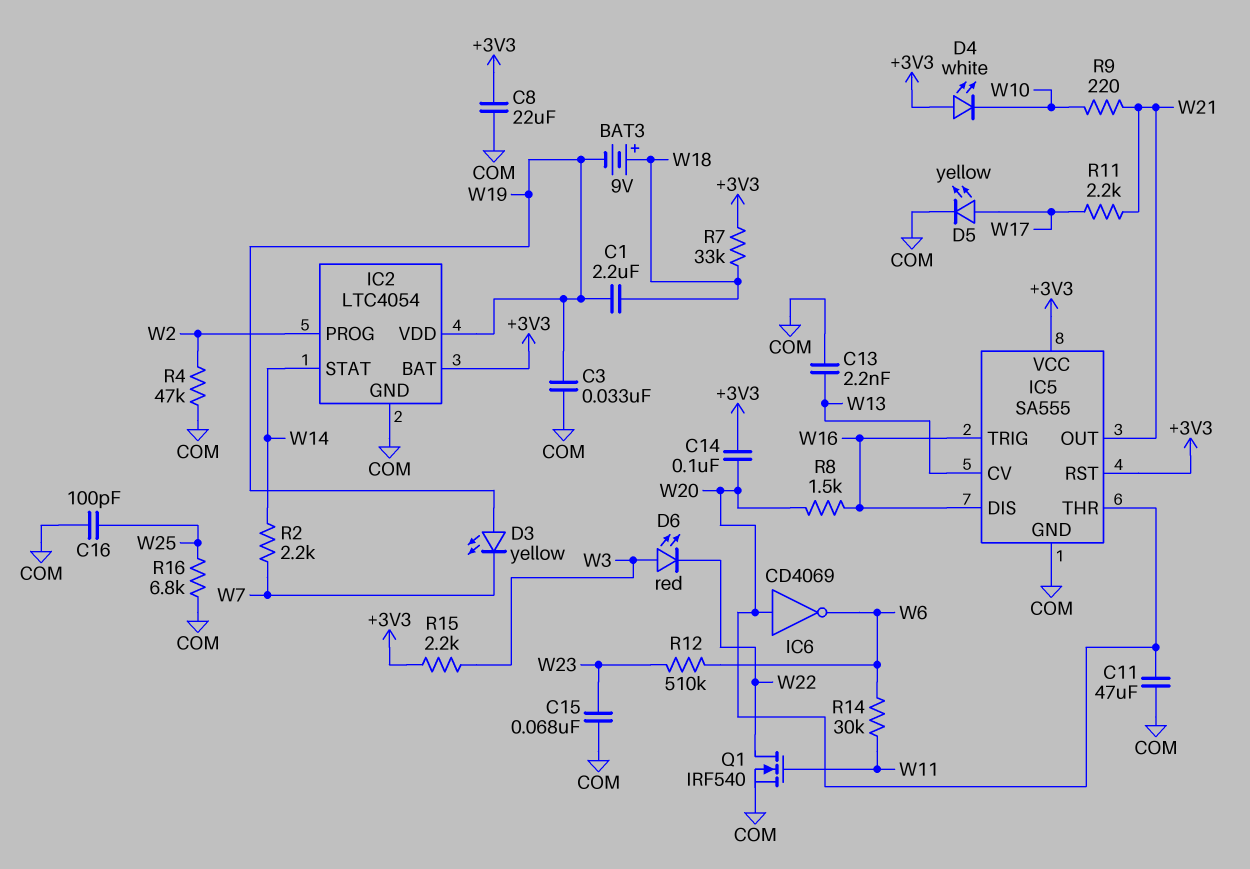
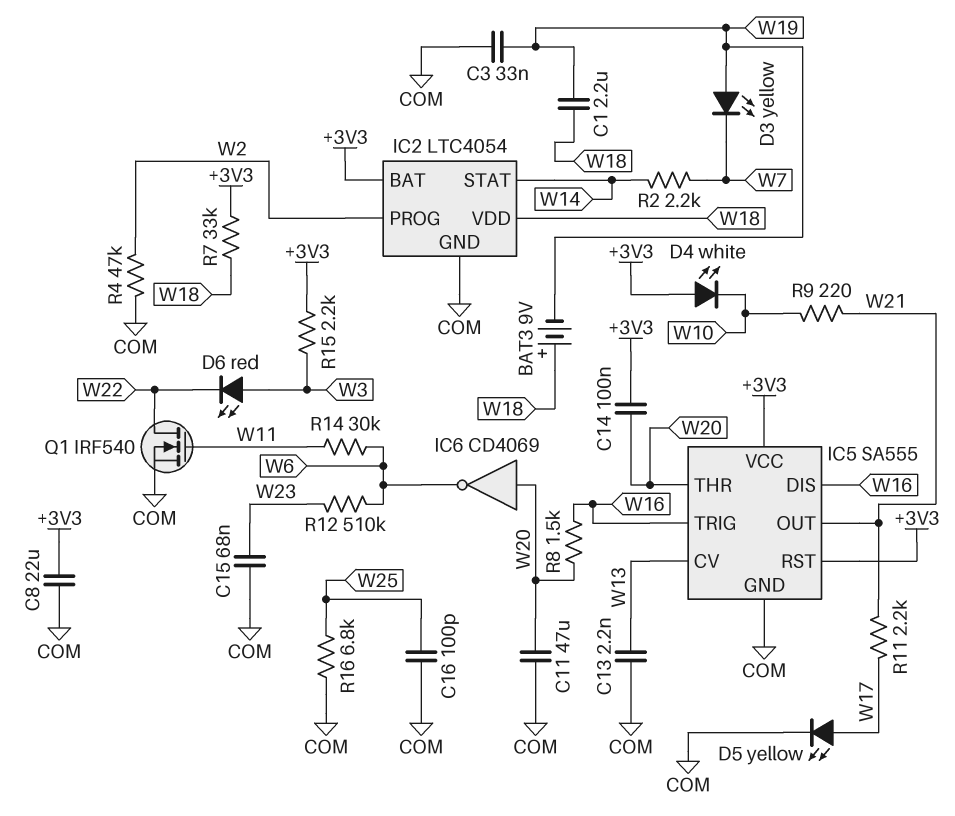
IC2 pin VDD: W19 -> W18

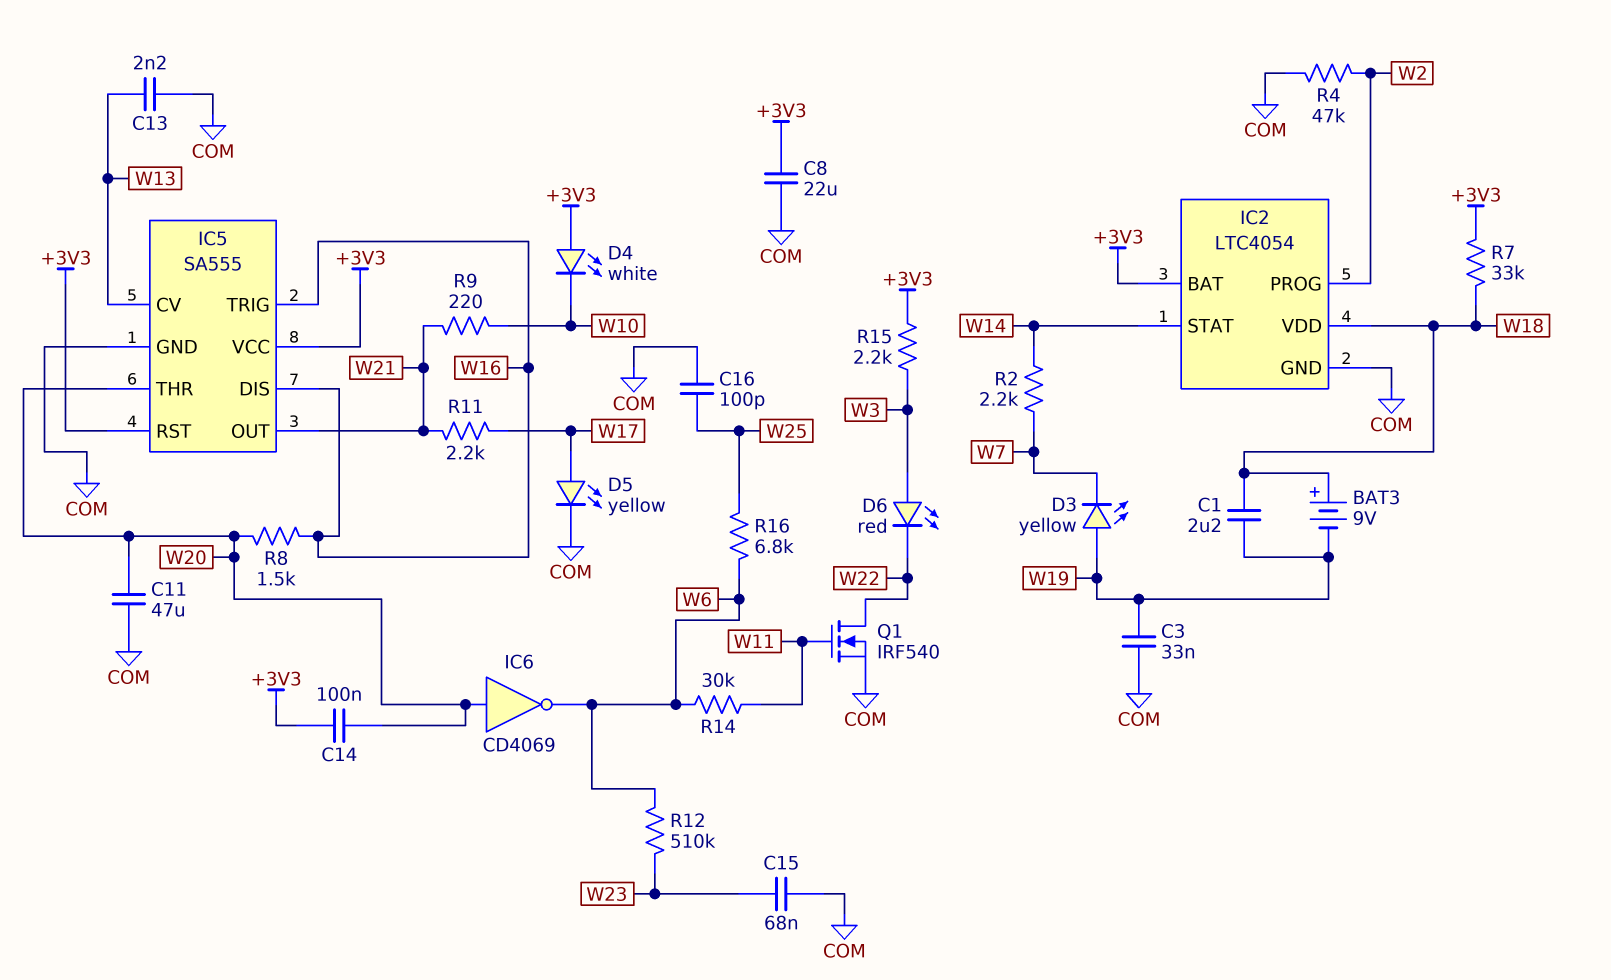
R16: 6.8k (COM, W25) -> 6.8k (W6, W25)

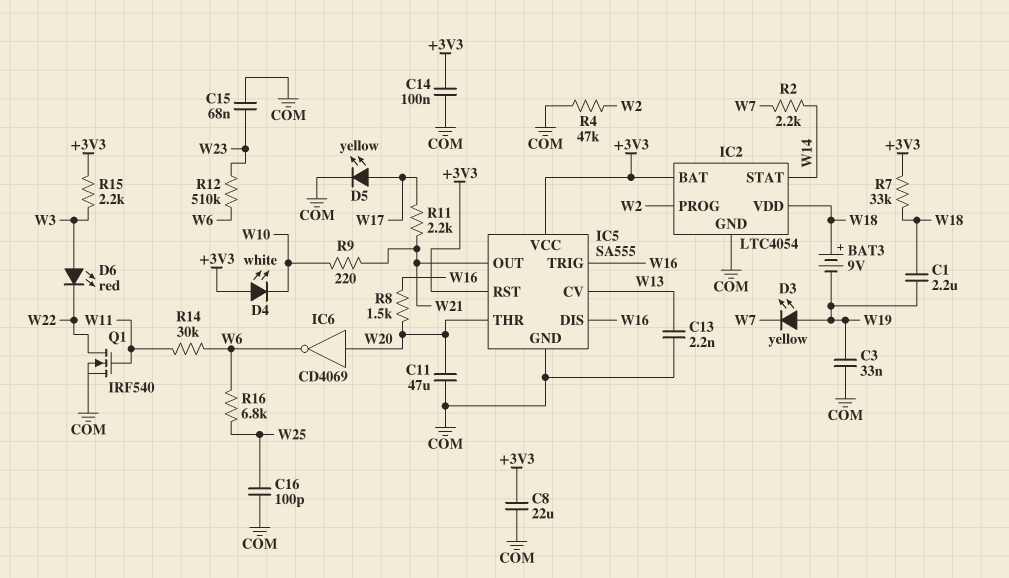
C14: 100nF (+3V3, W20) -> 100nF (+3V3, COM)

